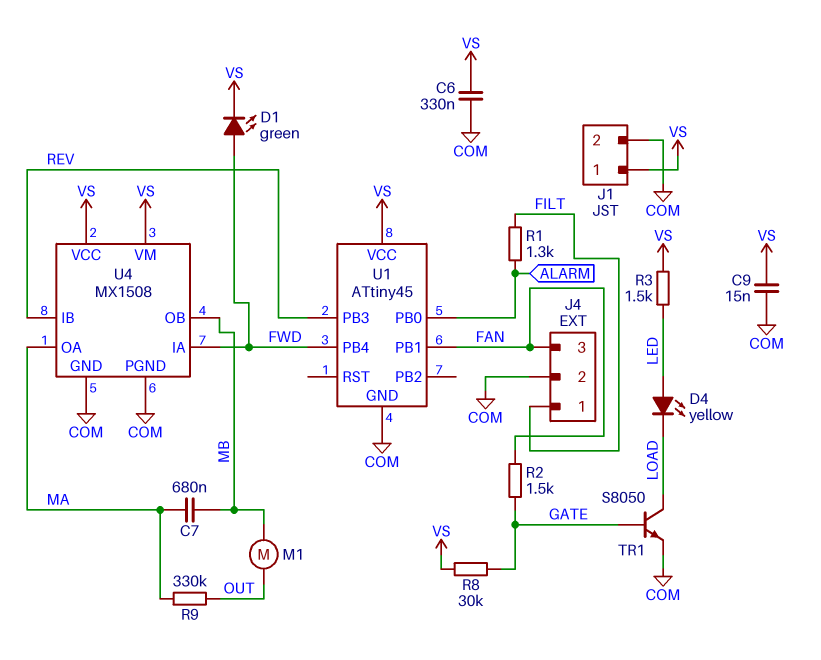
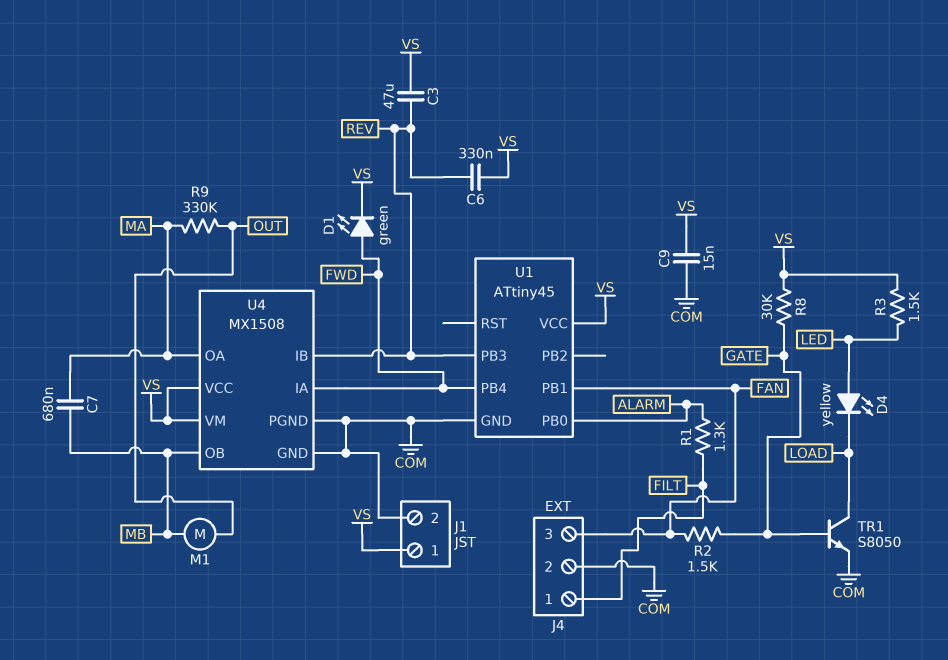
C3: none -> 47uF (REV, VS)
C6: 330nF (COM, VS) -> 330nF (REV, VS)

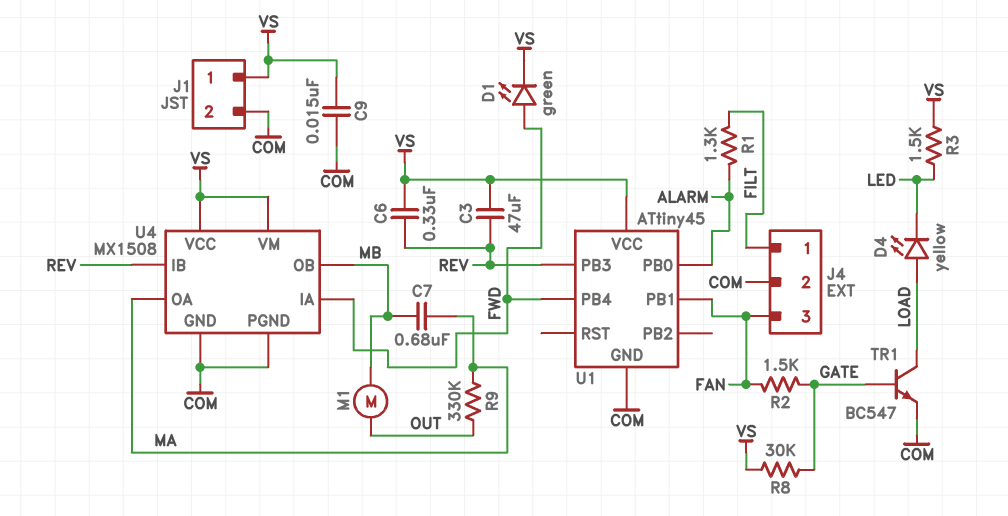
D4: LED yellow (A LED, K LOAD) -> LED yellow (A LOAD, K LED)
TR1: NPN S8050 (B GATE, C LOAD, E COM) -> NPN BC547 (B GATE, C LOAD, E COM)

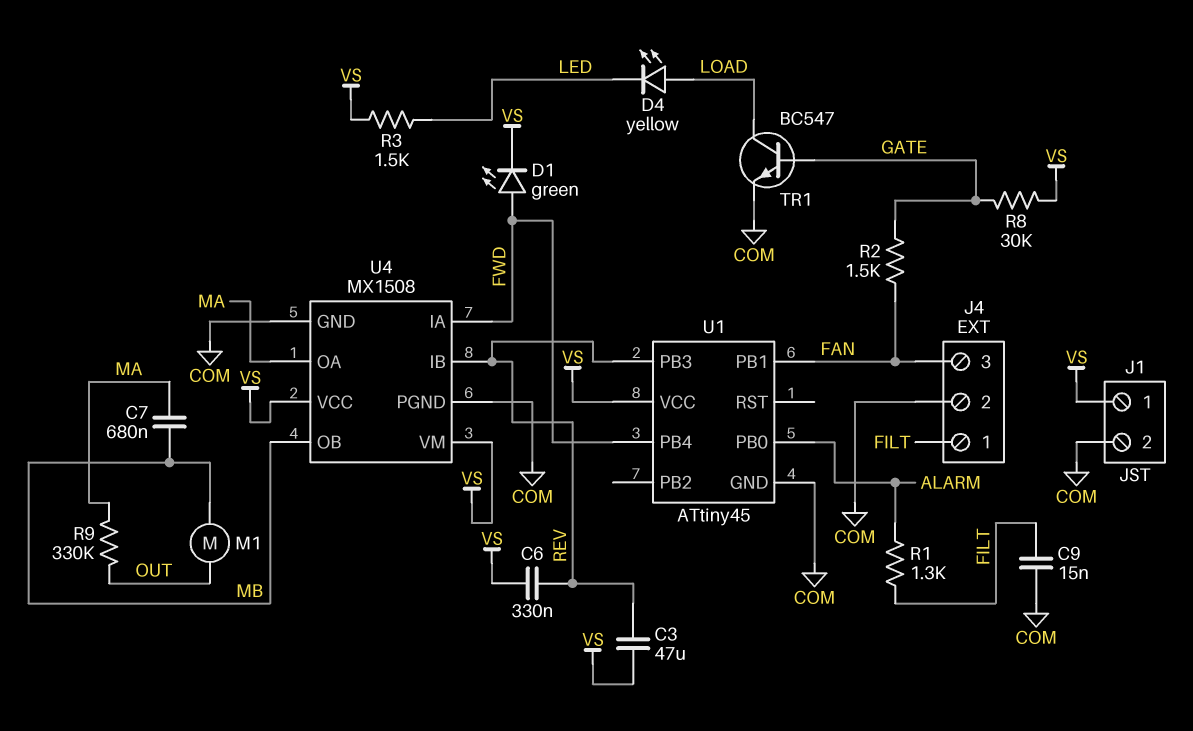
C9: 15nF (COM, VS) -> 15nF (COM, FILT)

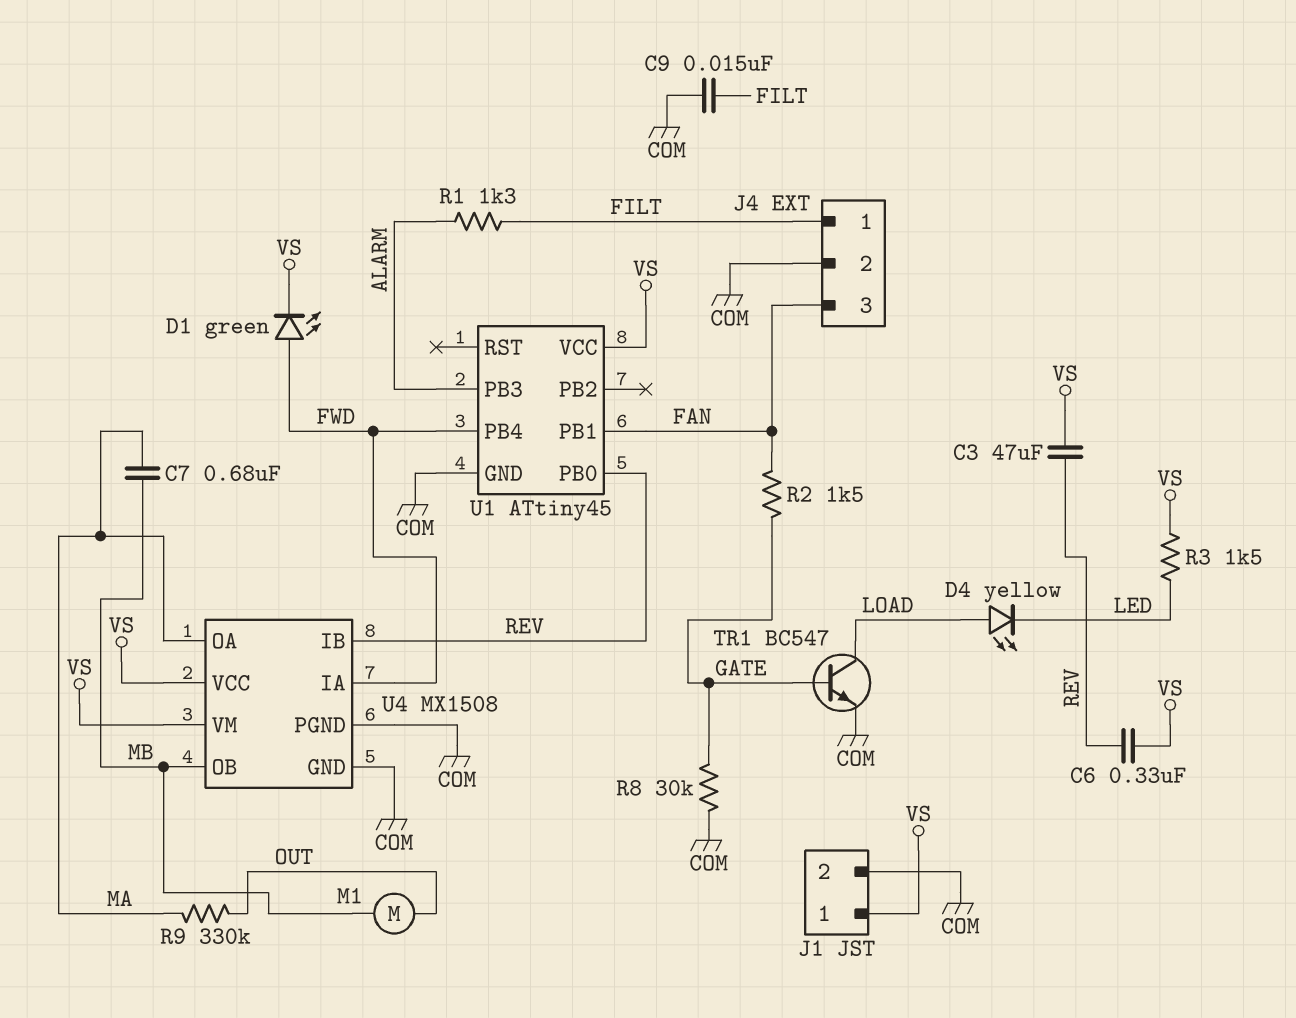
R8: 30k (GATE, VS) -> 30k (COM, GATE)
U1 pin PB0: ALARM -> REV
U1 pin PB3: REV -> ALARM

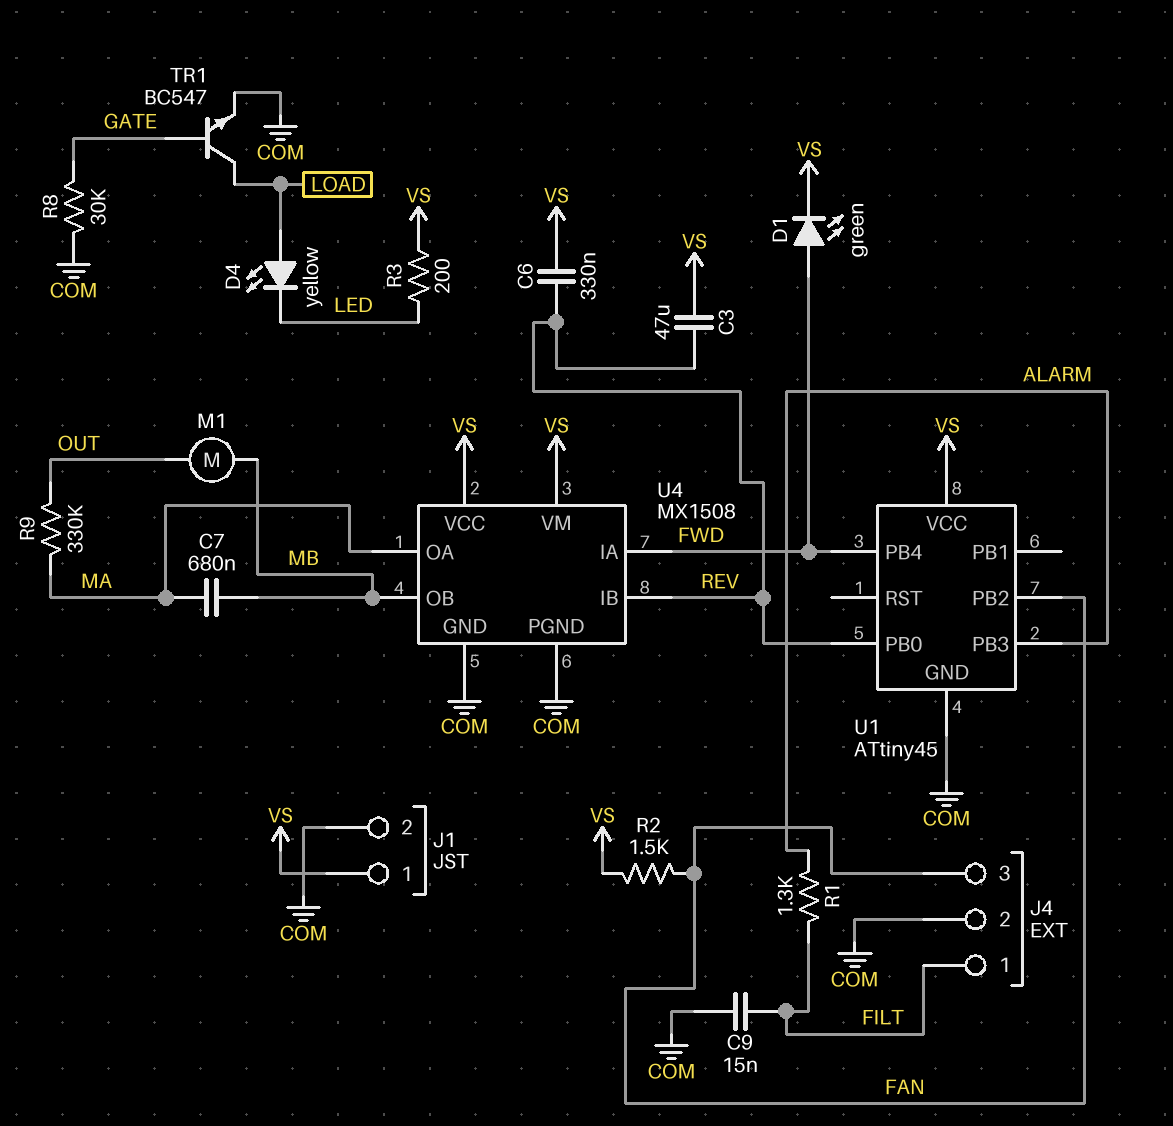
R2: 1.5k (FAN, GATE) -> 1.5k (FAN, VS)
R3: 1.5k (LED, VS) -> 200 (LED, VS)
U1 pin PB1: FAN -> none
U1 pin PB2: none -> FAN

